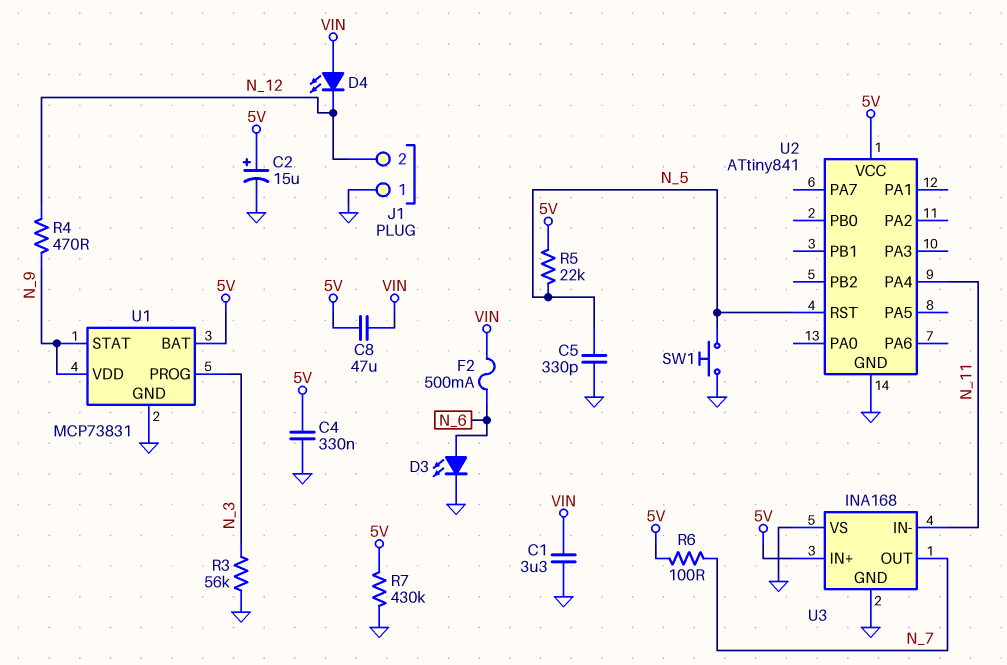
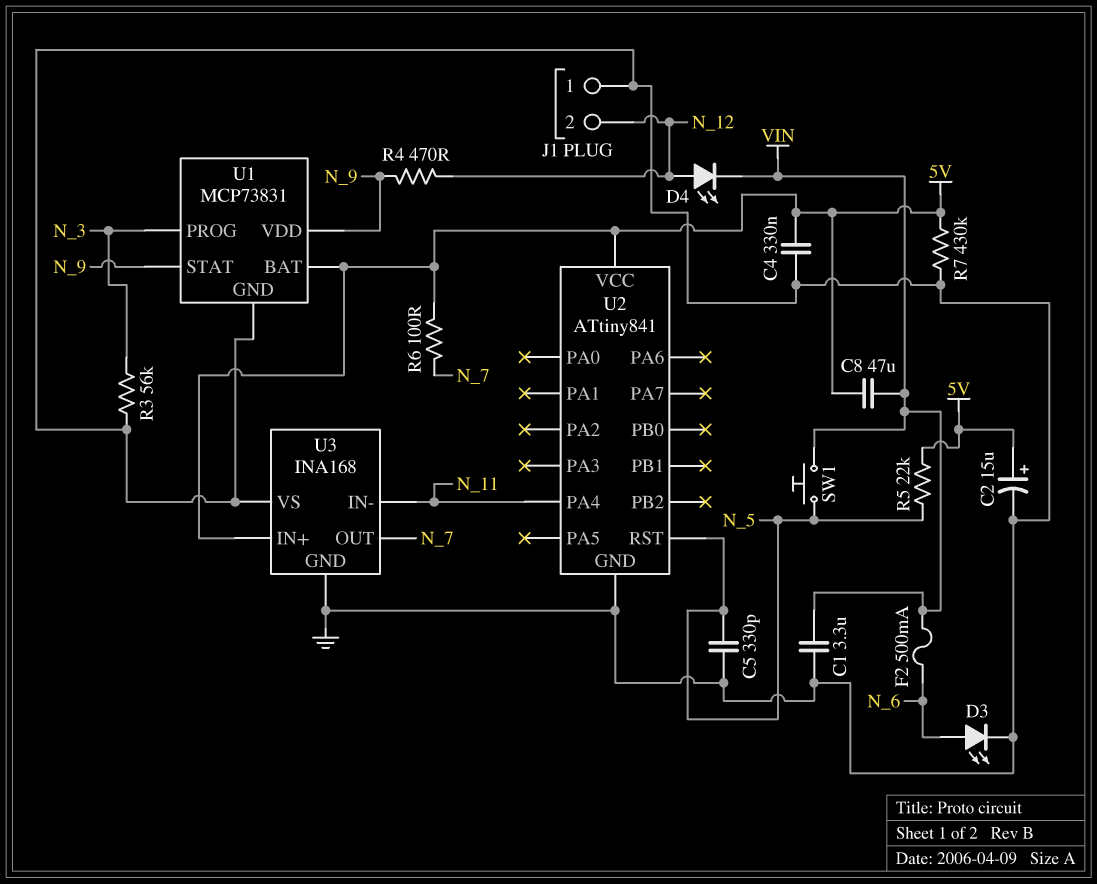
D4: LED (A VIN, K N_12) -> LED (A N_12, K VIN)
SW1: button (GND, N_5) -> button (N_5, VIN)

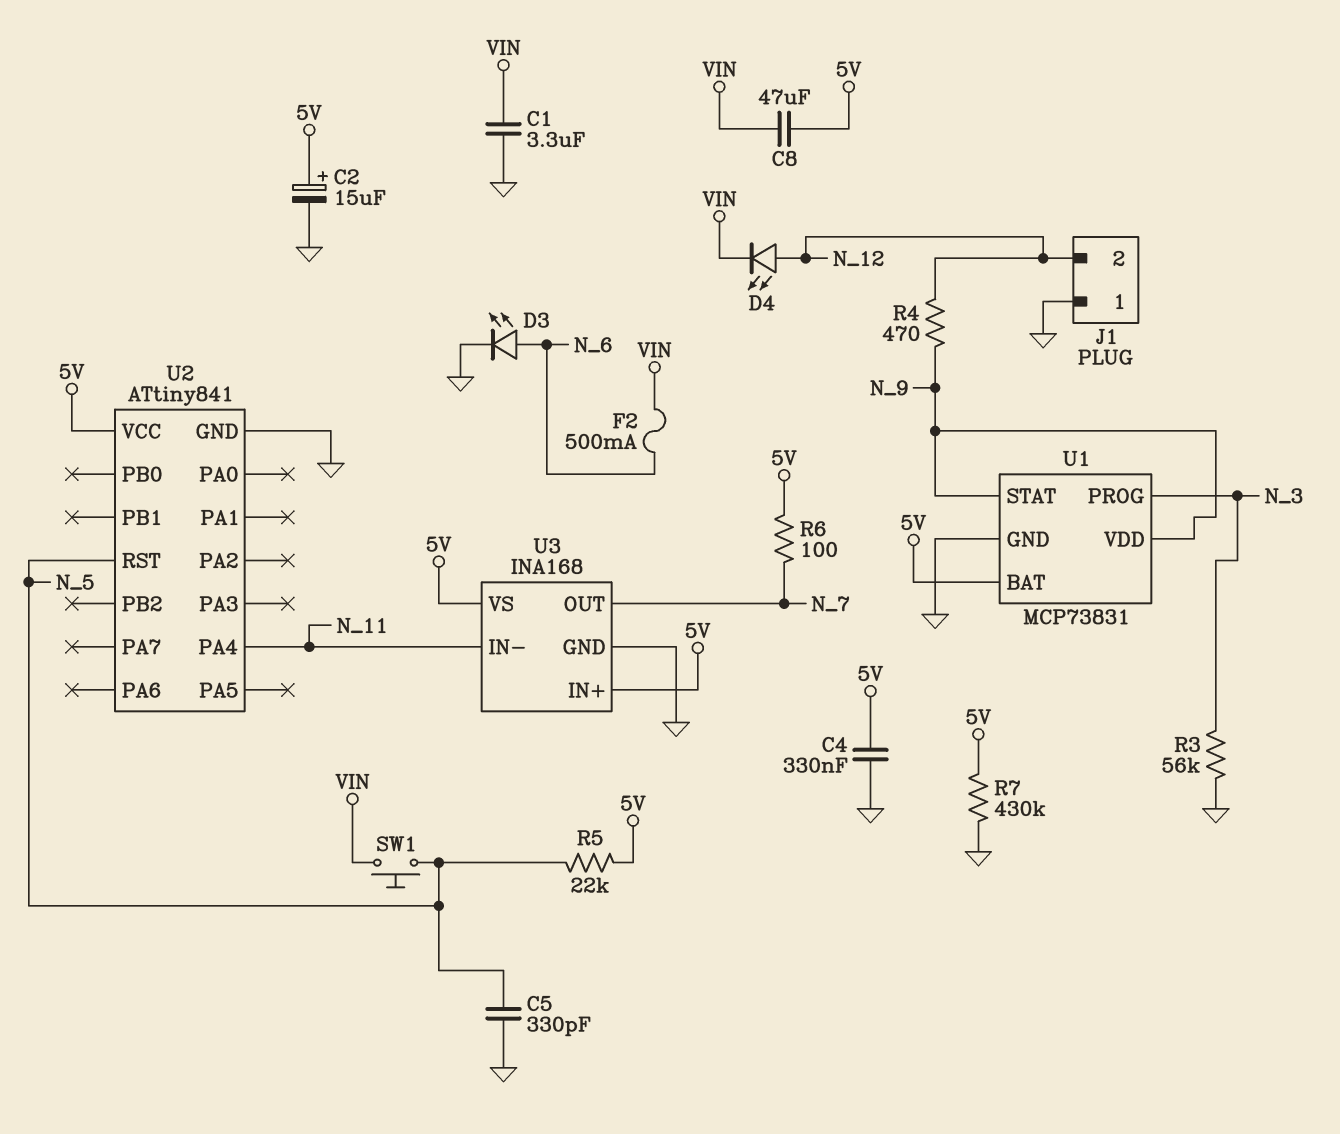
U3 pin VS: GND -> 5V

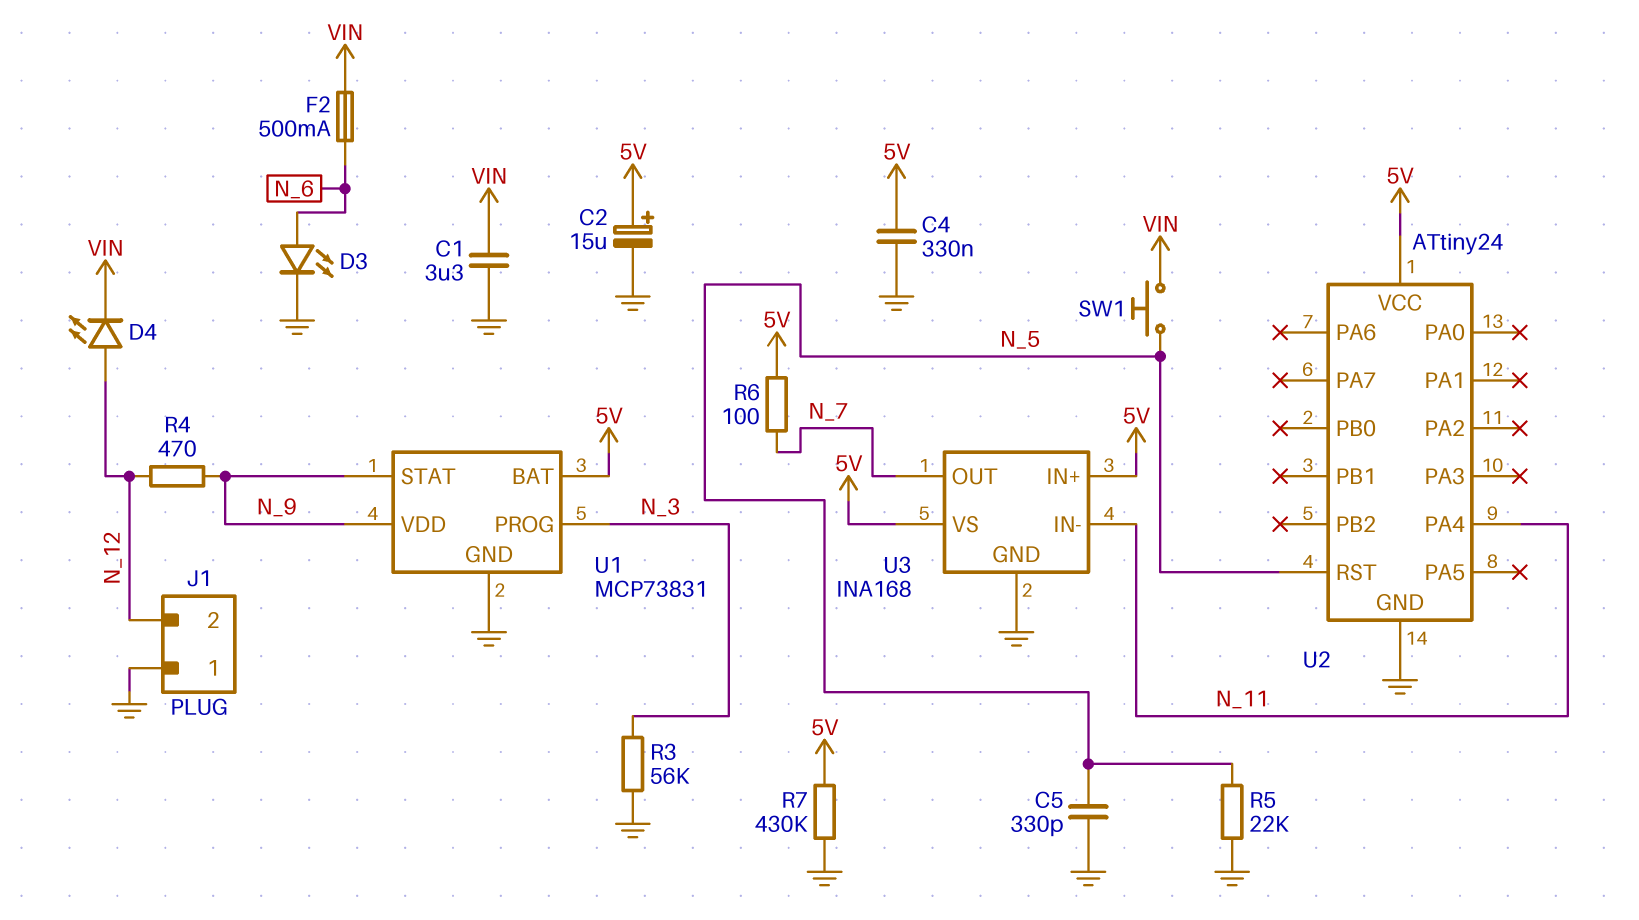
C8: 47uF (5V, VIN) -> none
R5: 22k (5V, N_5) -> 22k (GND, N_5)
U2: ATtiny841 -> ATtiny24

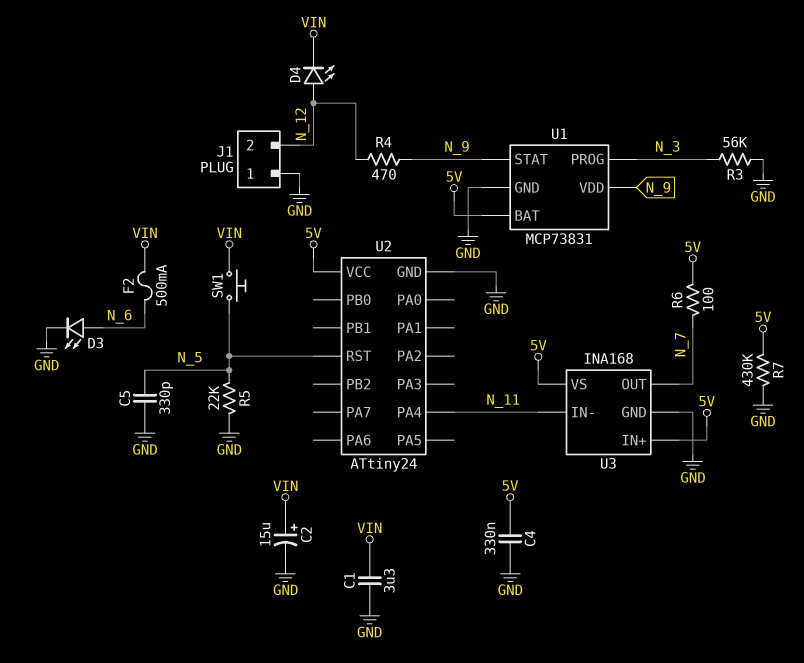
C2: 15uF (plus 5V, minus GND) -> 15uF (plus VIN, minus GND)

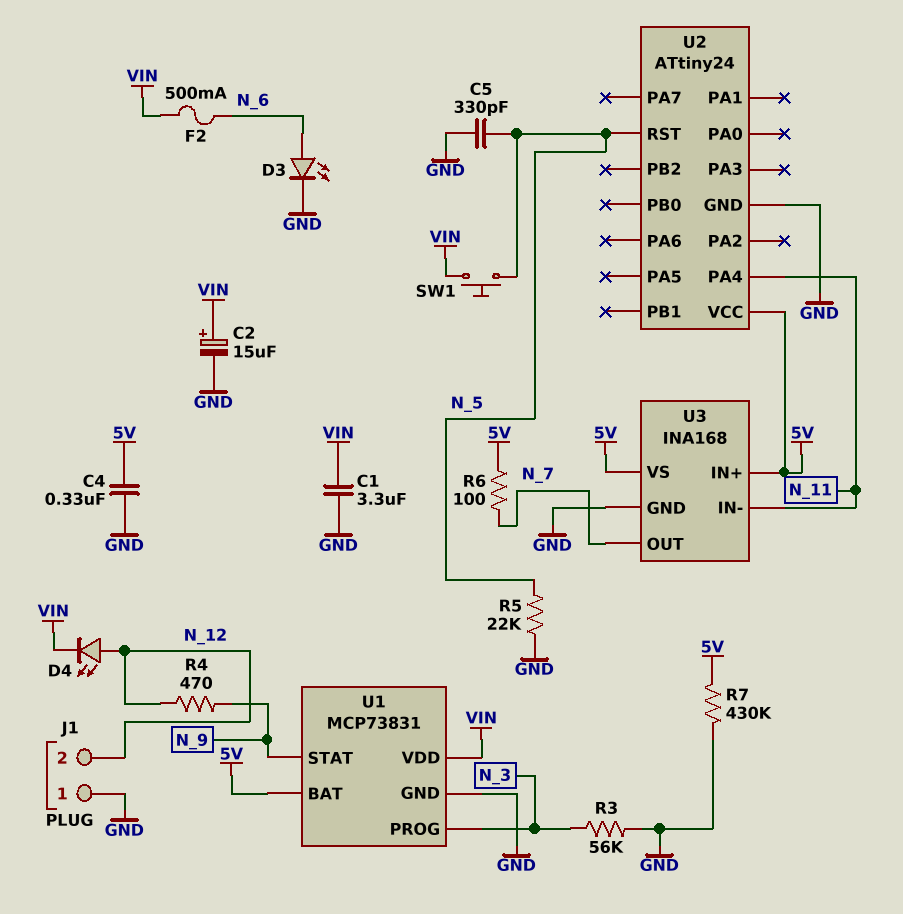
U1 pin VDD: N_9 -> VIN

